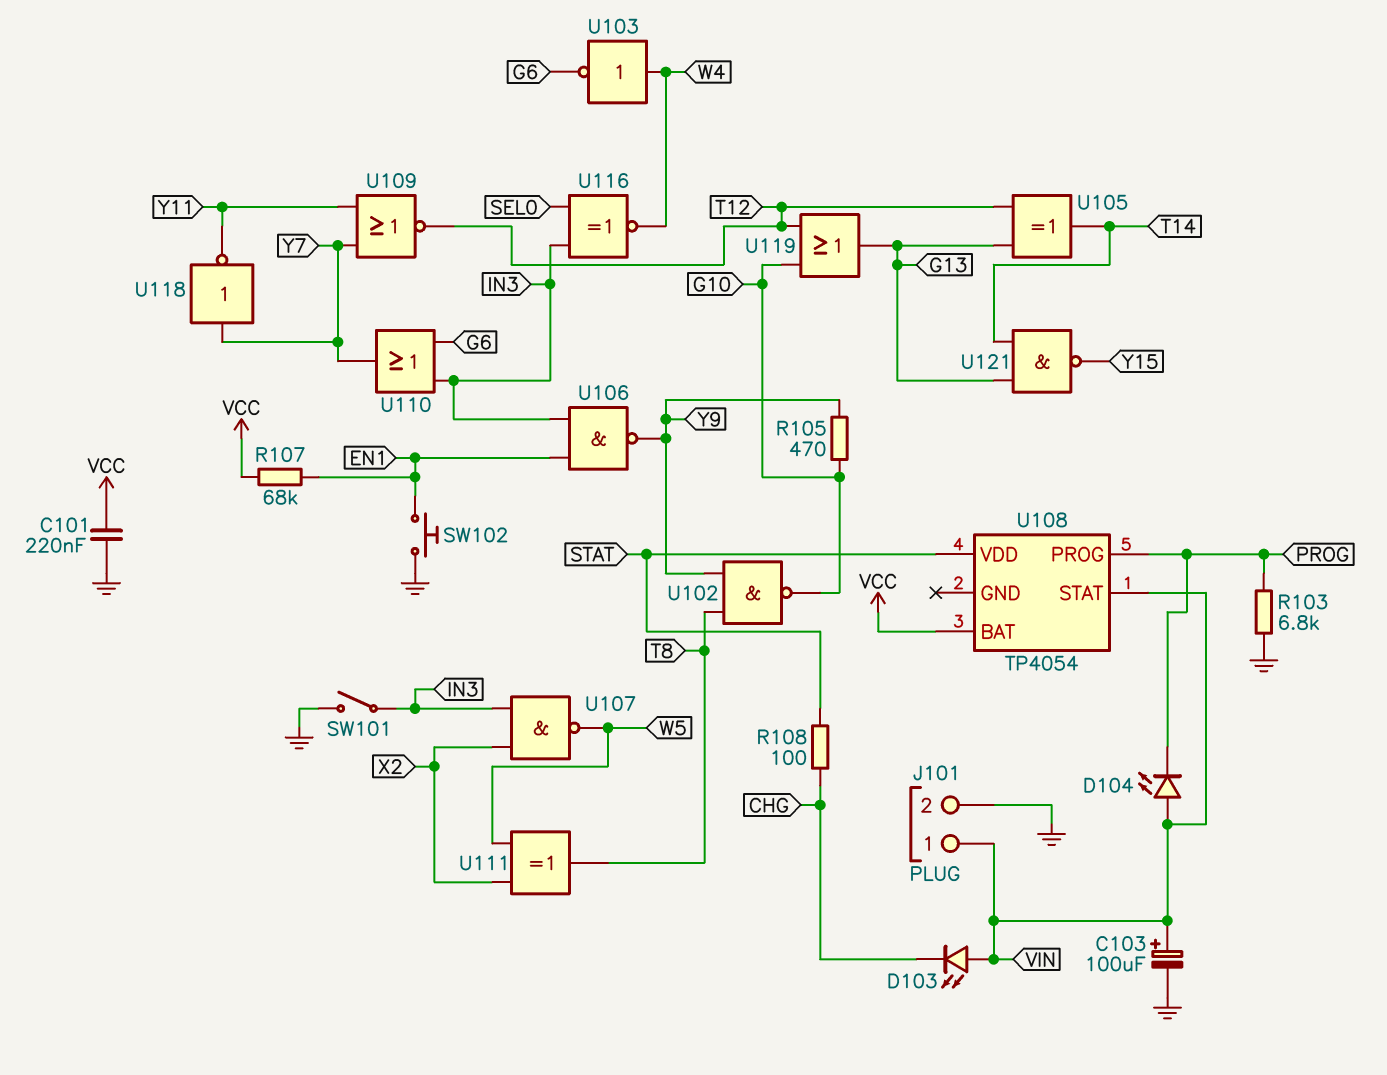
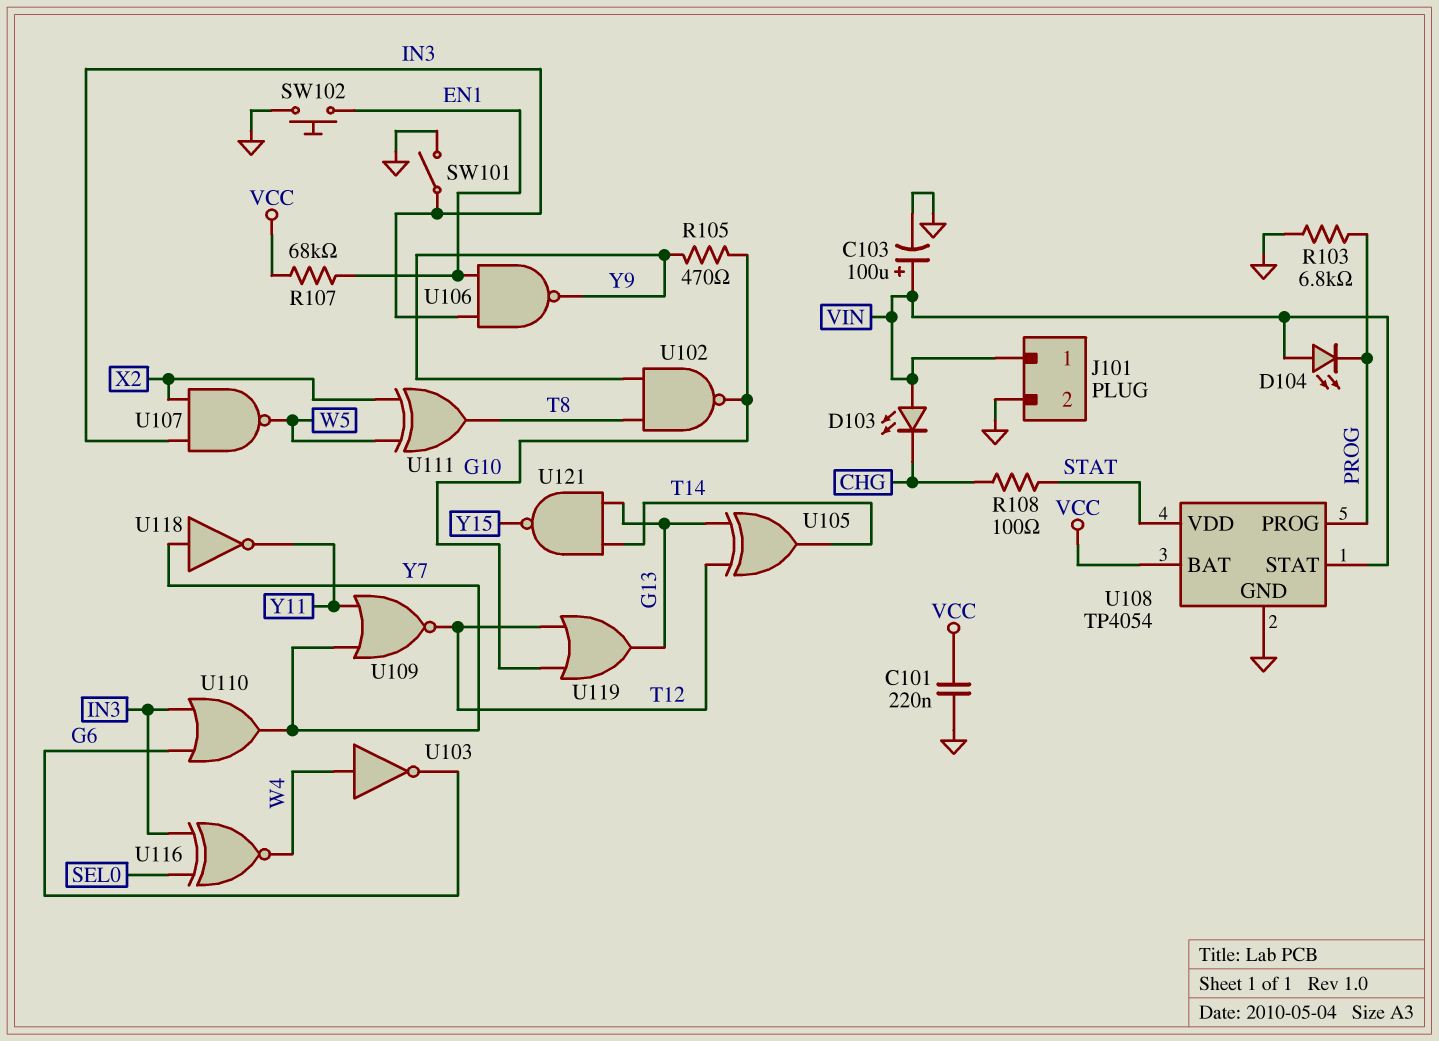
U108 pin GND: none -> GND

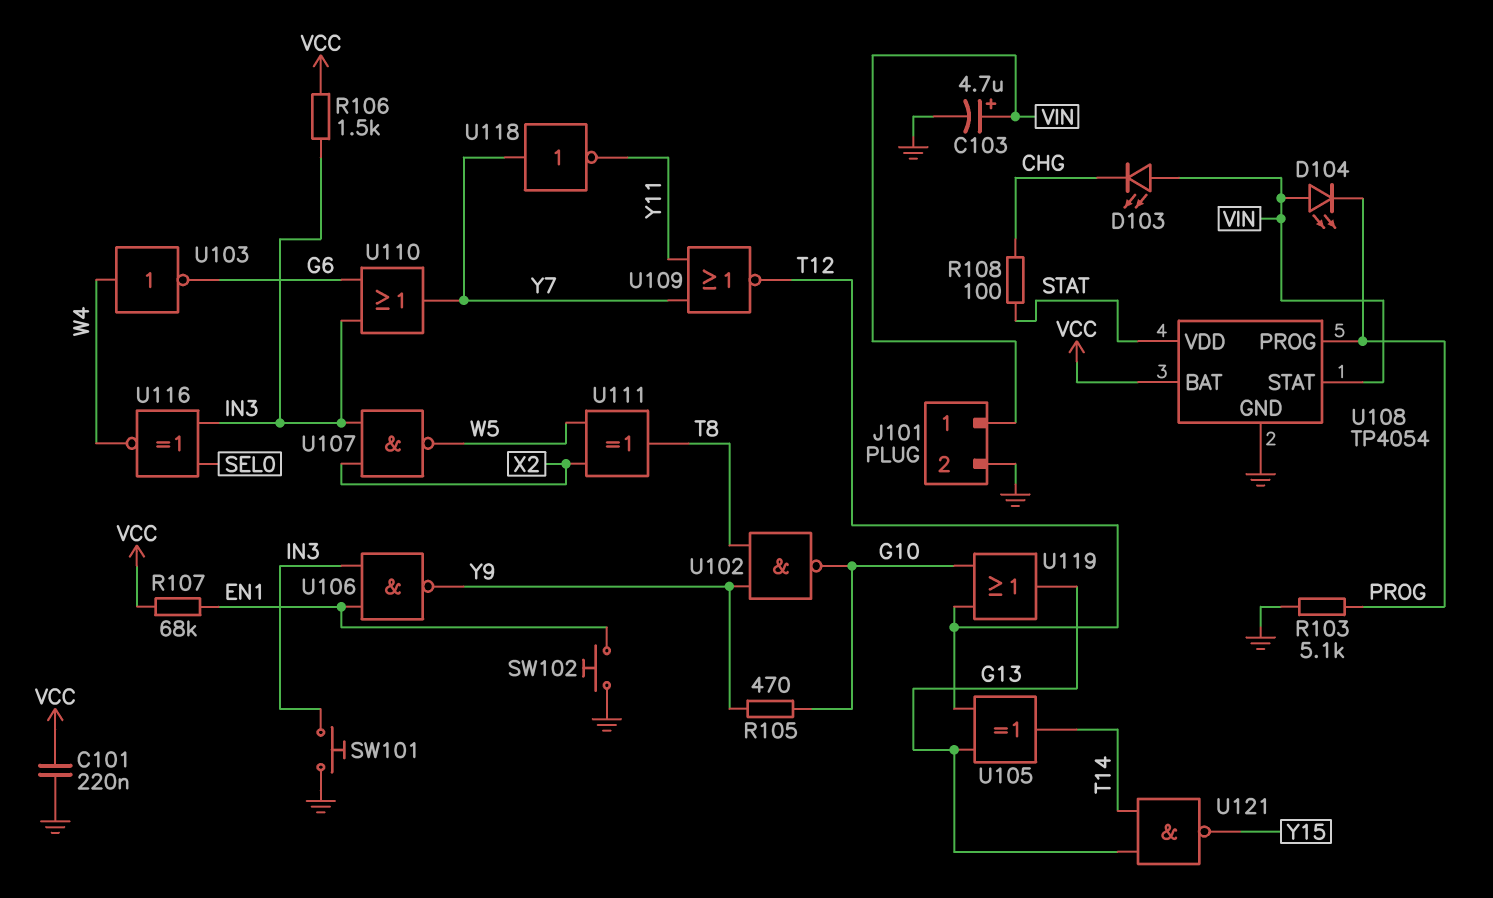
C103: 100uF (plus VIN, minus GND) -> 4.7uF (plus VIN, minus GND)
R103: 6.8k (GND, PROG) -> 5.1k (GND, PROG)
R106: none -> 1.5k (IN3, VCC)
SW101: switch (GND, IN3) -> button (GND, IN3)

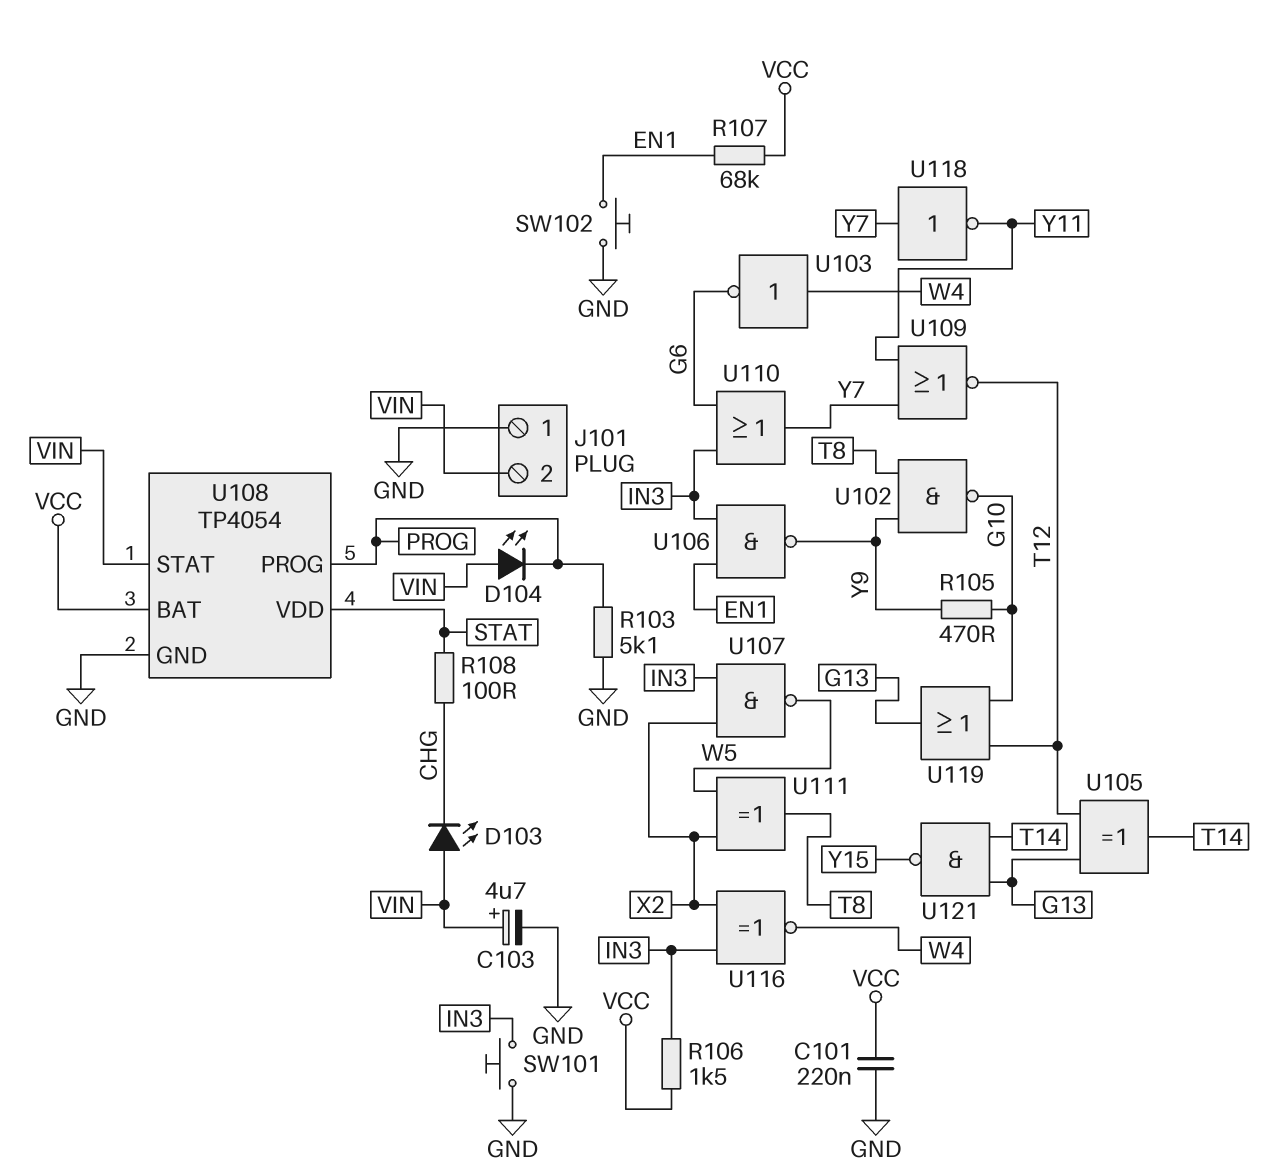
J101 pin 1: VIN -> GND
J101 pin 2: GND -> VIN
U116: XNOR (in IN3, in SEL0, out W4) -> XNOR (in IN3, in X2, out W4)

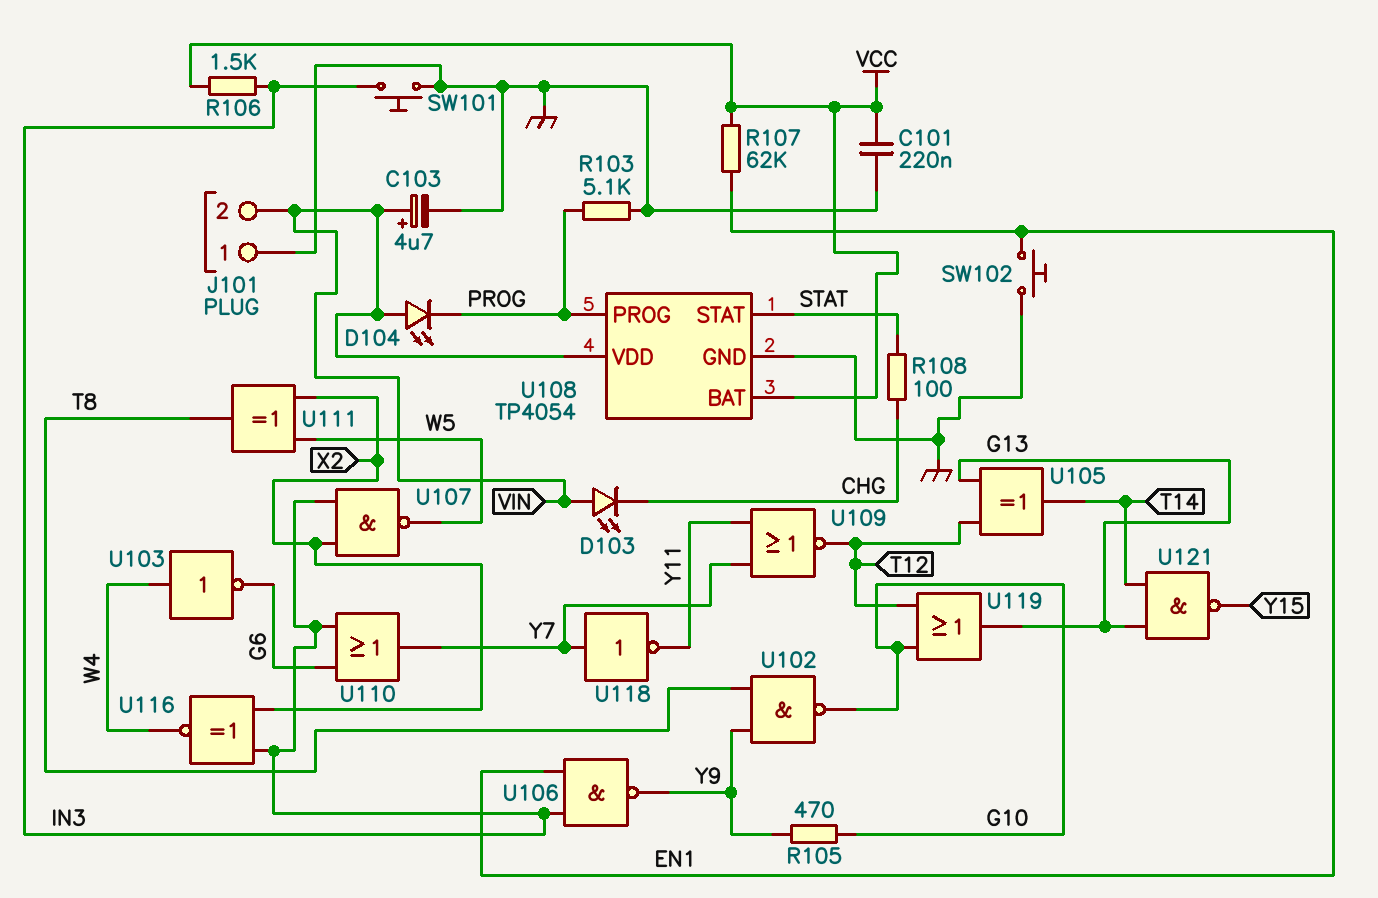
R107: 68k (EN1, VCC) -> 62k (EN1, VCC)
U108 pin STAT: VIN -> STAT
U108 pin VDD: STAT -> VIN

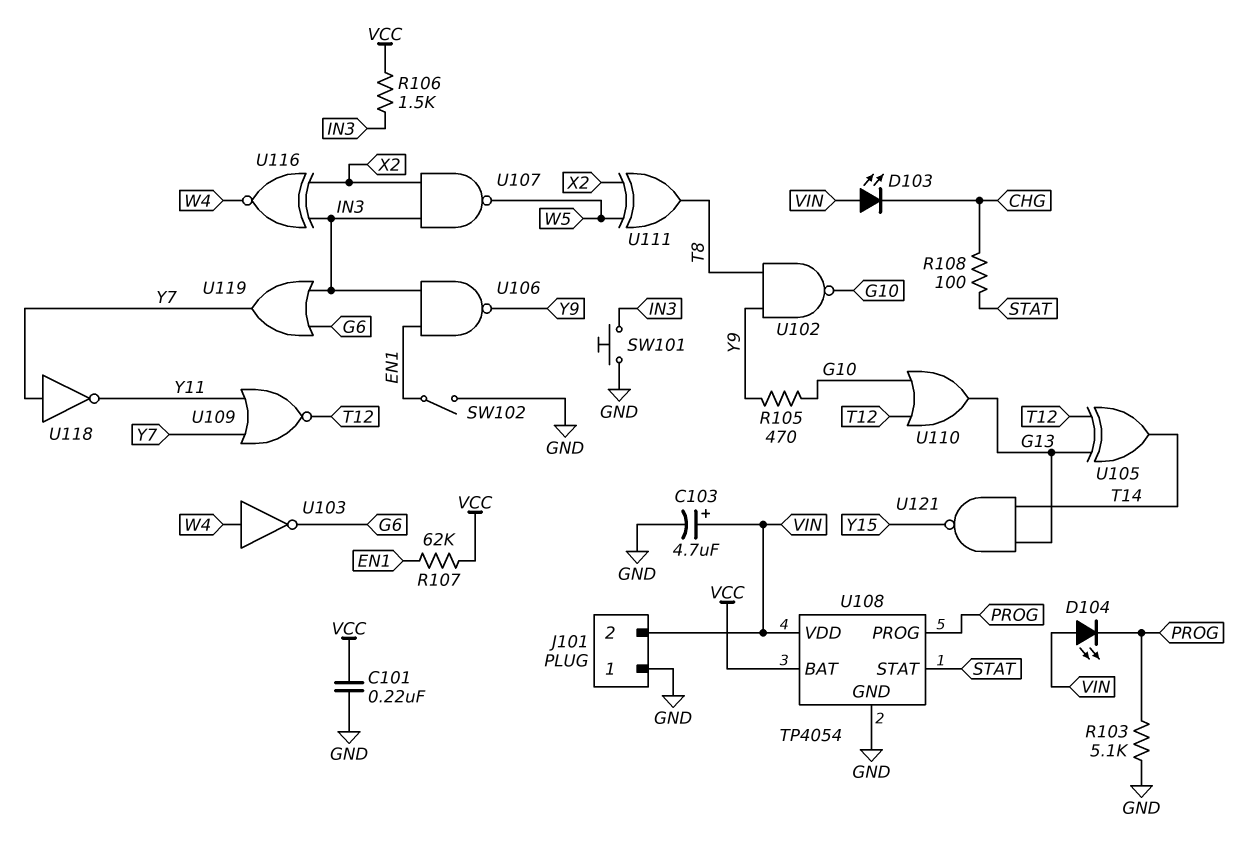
SW102: button (EN1, GND) -> switch (EN1, GND)
U110: OR (in G6, in IN3, out Y7) -> OR (in G10, in T12, out G13)
U119: OR (in G10, in T12, out G13) -> OR (in G6, in IN3, out Y7)

